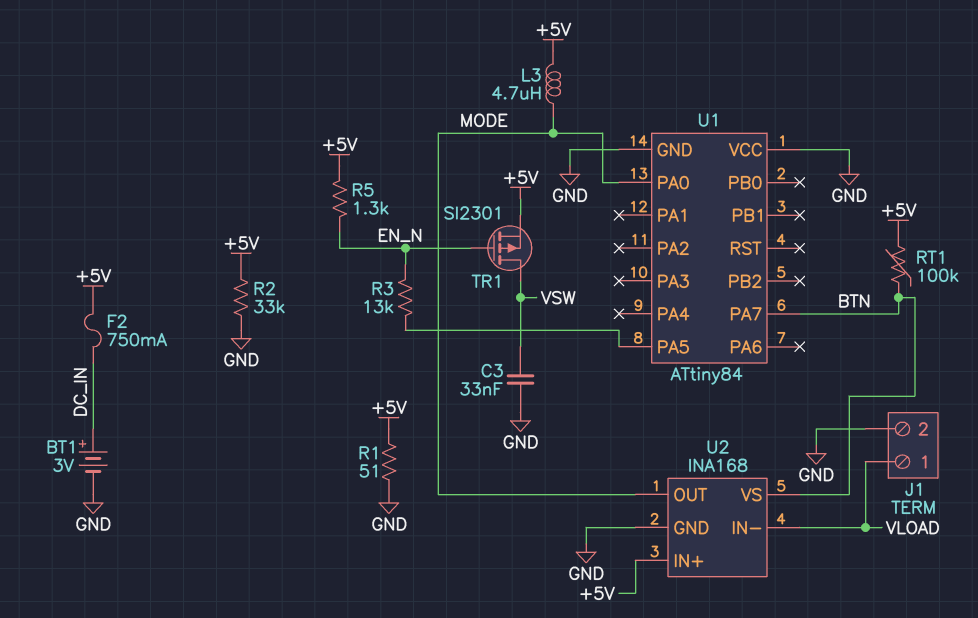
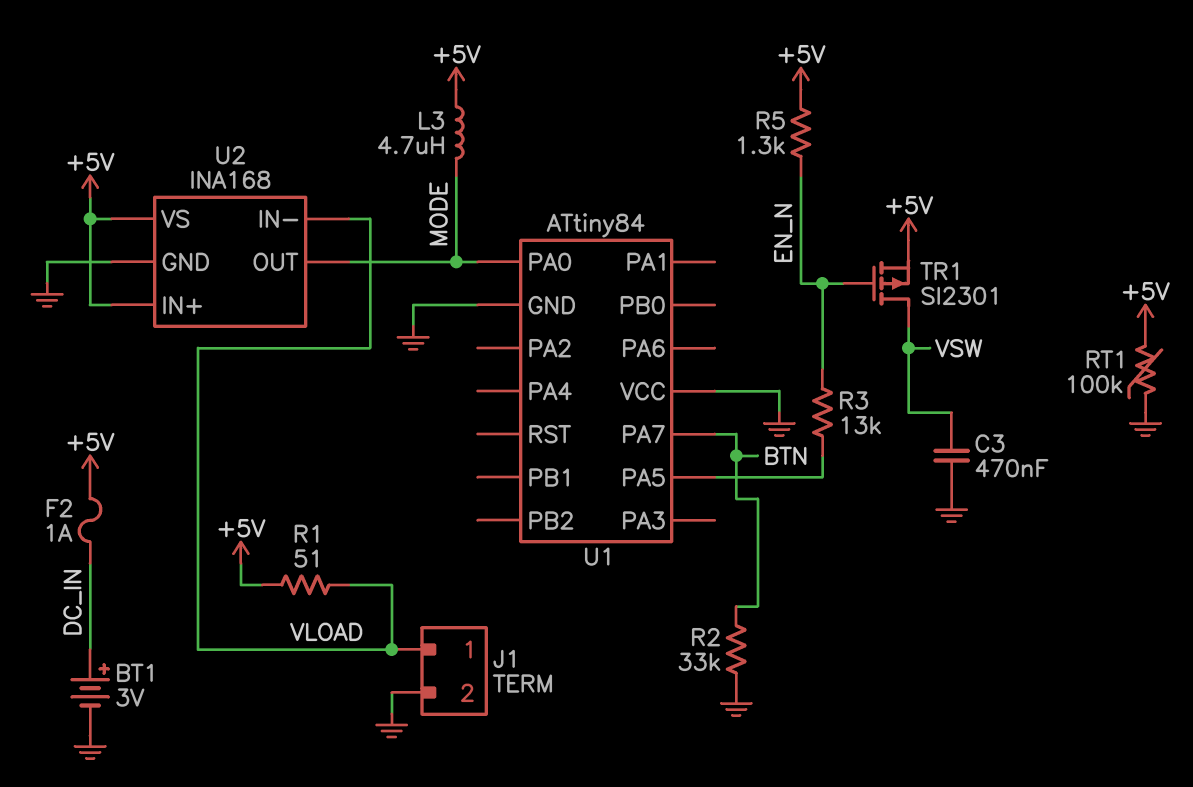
C3: 33nF (GND, VSW) -> 470nF (GND, VSW)
F2: 750mA (+5V, DC_IN) -> 1A (+5V, DC_IN)
R1: 51 (+5V, GND) -> 51 (+5V, VLOAD)
R2: 33k (+5V, GND) -> 33k (BTN, GND)
RT1: 100k (+5V, BTN) -> 100k (+5V, GND)
U2 pin VS: BTN -> +5V

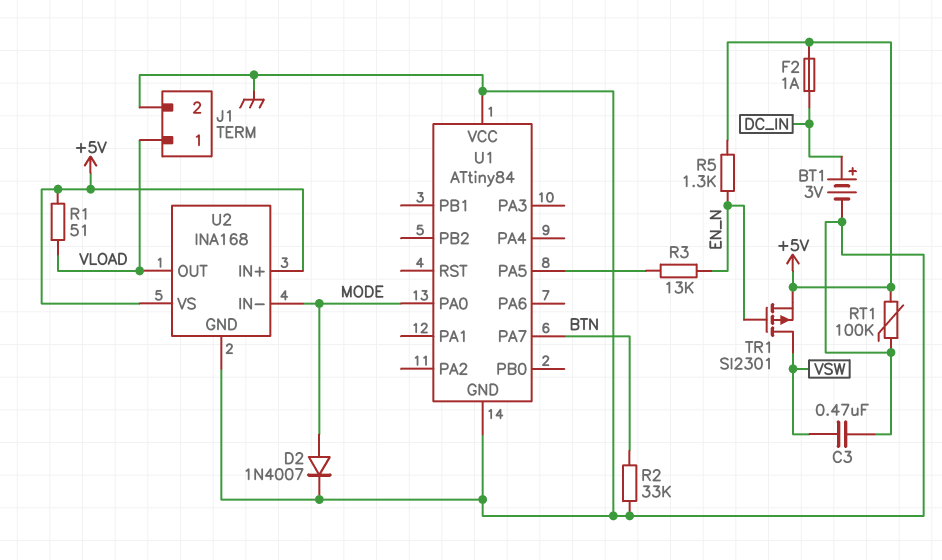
D2: none -> diode 1N4007 (A MODE, K GND)
L3: 4.7uH (+5V, MODE) -> none
U2 pin IN-: VLOAD -> MODE
U2 pin OUT: MODE -> VLOAD

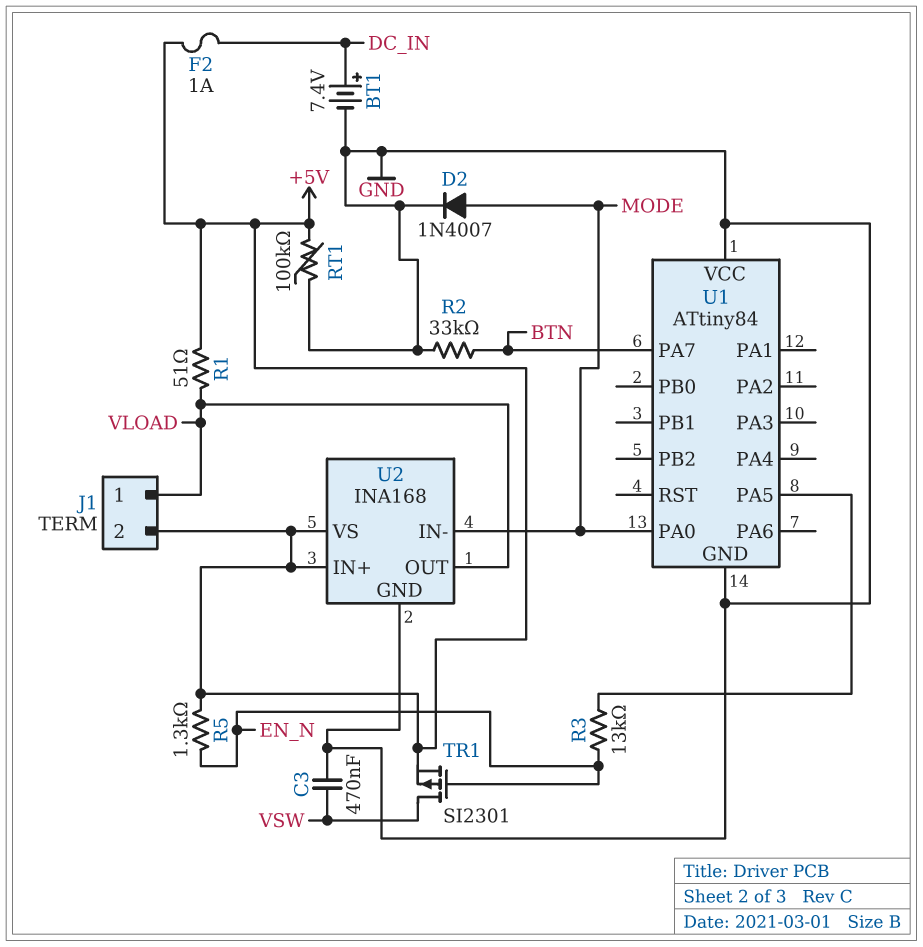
BT1: 3V (plus DC_IN, minus GND) -> 7.4V (plus DC_IN, minus GND)
J1 pin 2: GND -> +5V

